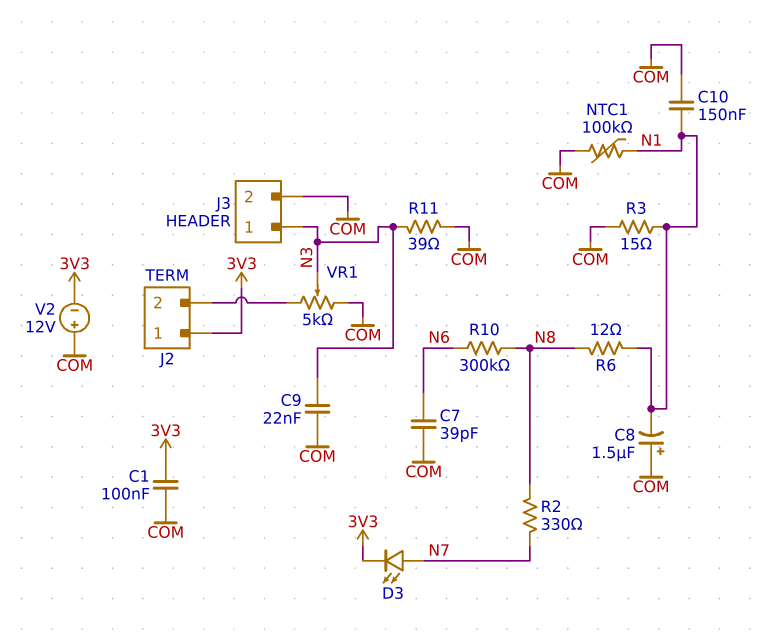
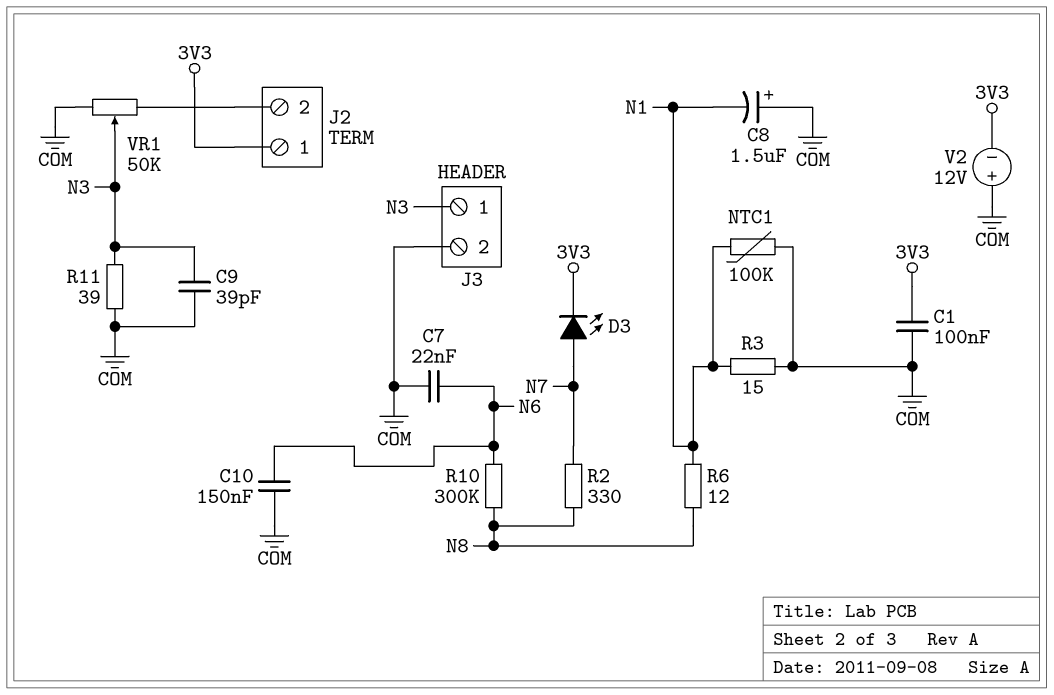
C7: 39pF (COM, N6) -> 22nF (COM, N6)
C9: 22nF (COM, N3) -> 39pF (COM, N3)
C10: 150nF (COM, N1) -> 150nF (COM, N6)
VR1: 5k (COM, J2/2, wiper N3) -> 50k (COM, J2/2, wiper N3)

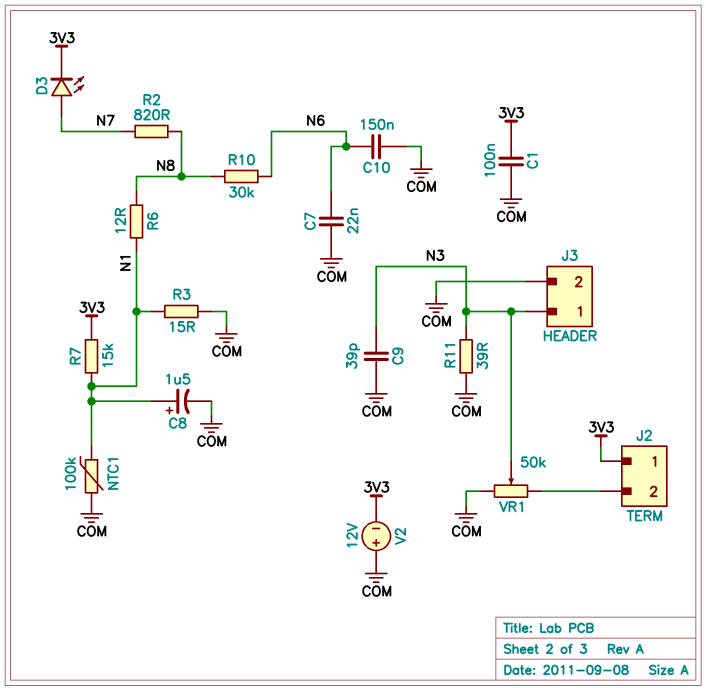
C8: 1.5uF (plus COM, minus N1) -> 1.5uF (plus N1, minus COM)
R2: 330 (N7, N8) -> 820 (N7, N8)
R7: none -> 15k (3V3, N1)
R10: 300k (N6, N8) -> 30k (N6, N8)

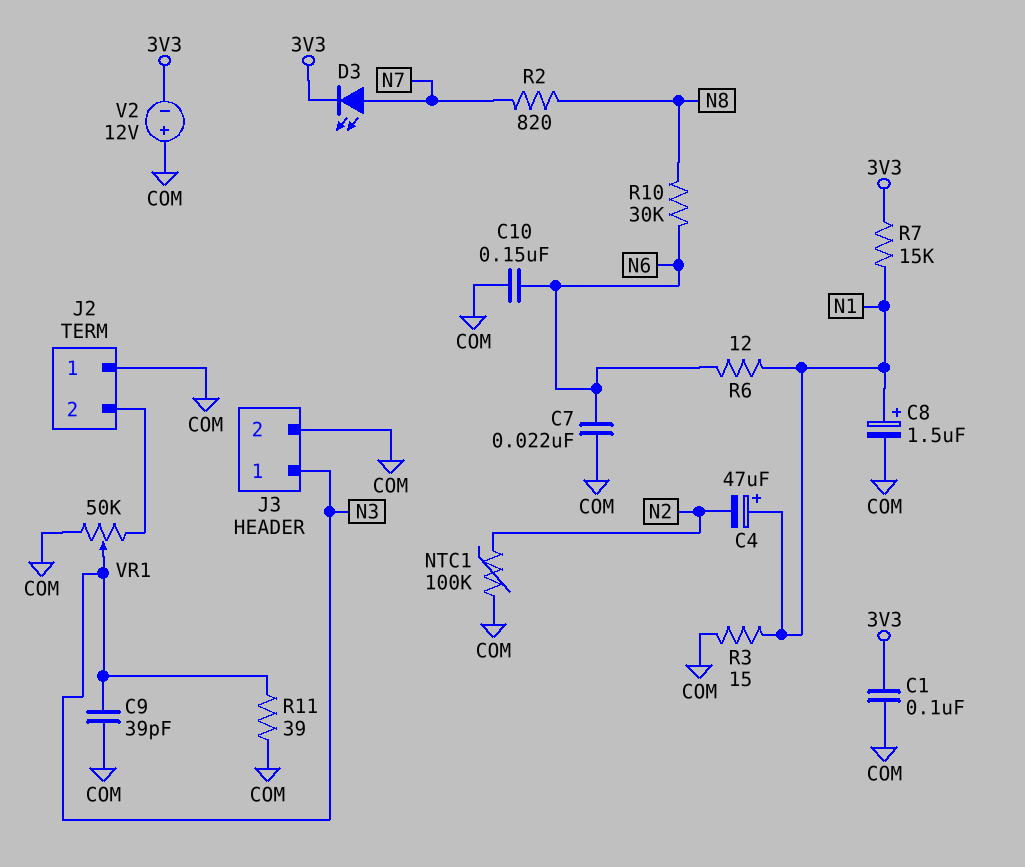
C4: none -> 47uF (plus N1, minus N2)
J2 pin 1: 3V3 -> COM
NTC1: 100k (COM, N1) -> 100k (COM, N2)
R6: 12 (N1, N8) -> 12 (N1, N6)

